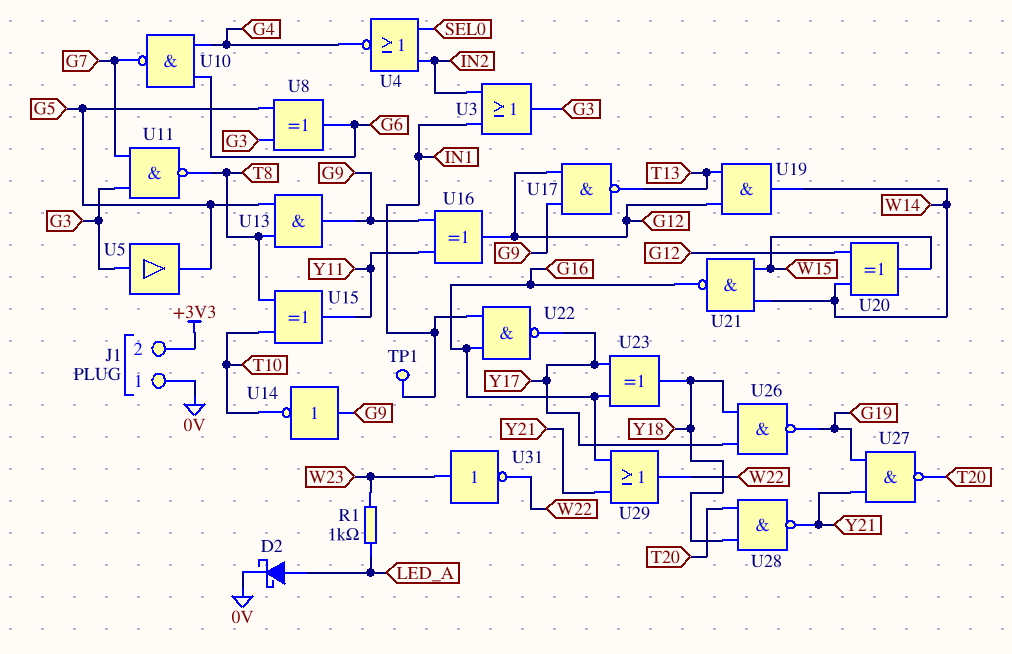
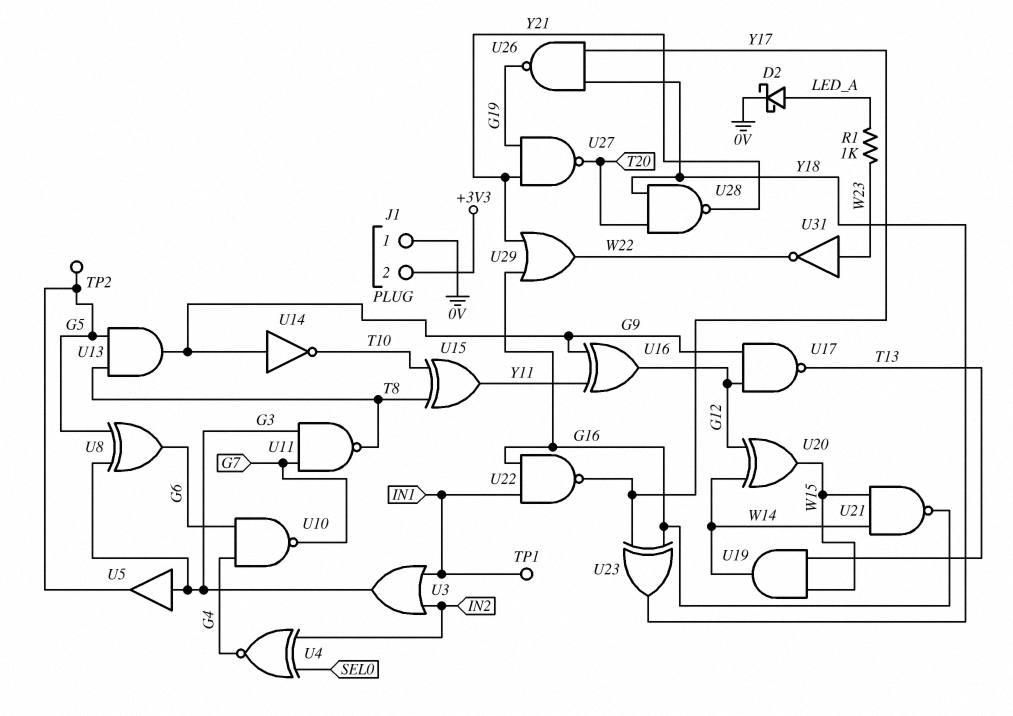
TP2: none -> test point (G5)
U4: NOR (in IN2, in SEL0, out G4) -> XNOR (in IN2, in SEL0, out G4)
U19: AND (in G12, in T13, out W14) -> AND (in T13, in W15, out W14)

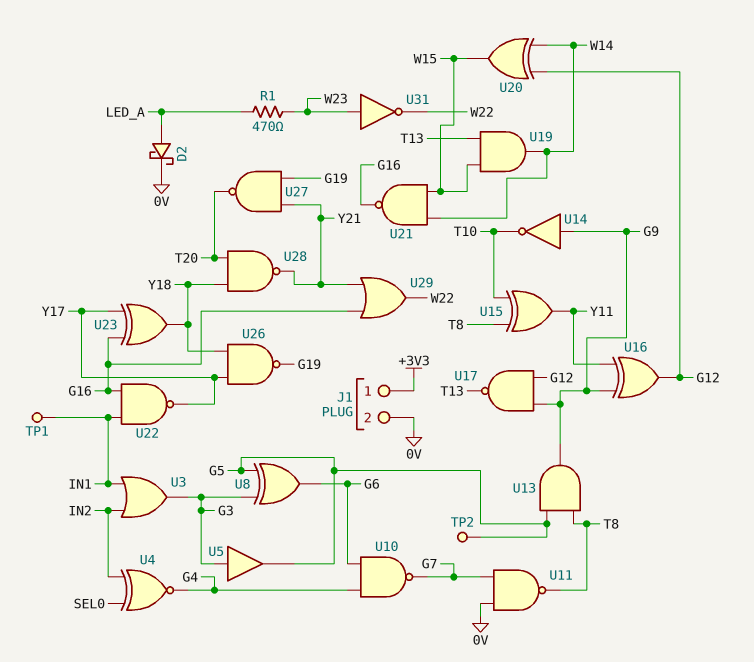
J1 pin 1: 0V -> +3V3
J1 pin 2: +3V3 -> 0V
R1: 1k (LED_A, W23) -> 470 (LED_A, W23)
U11: NAND (in G3, in G7, out T8) -> NAND (in 0V, in G7, out T8)

